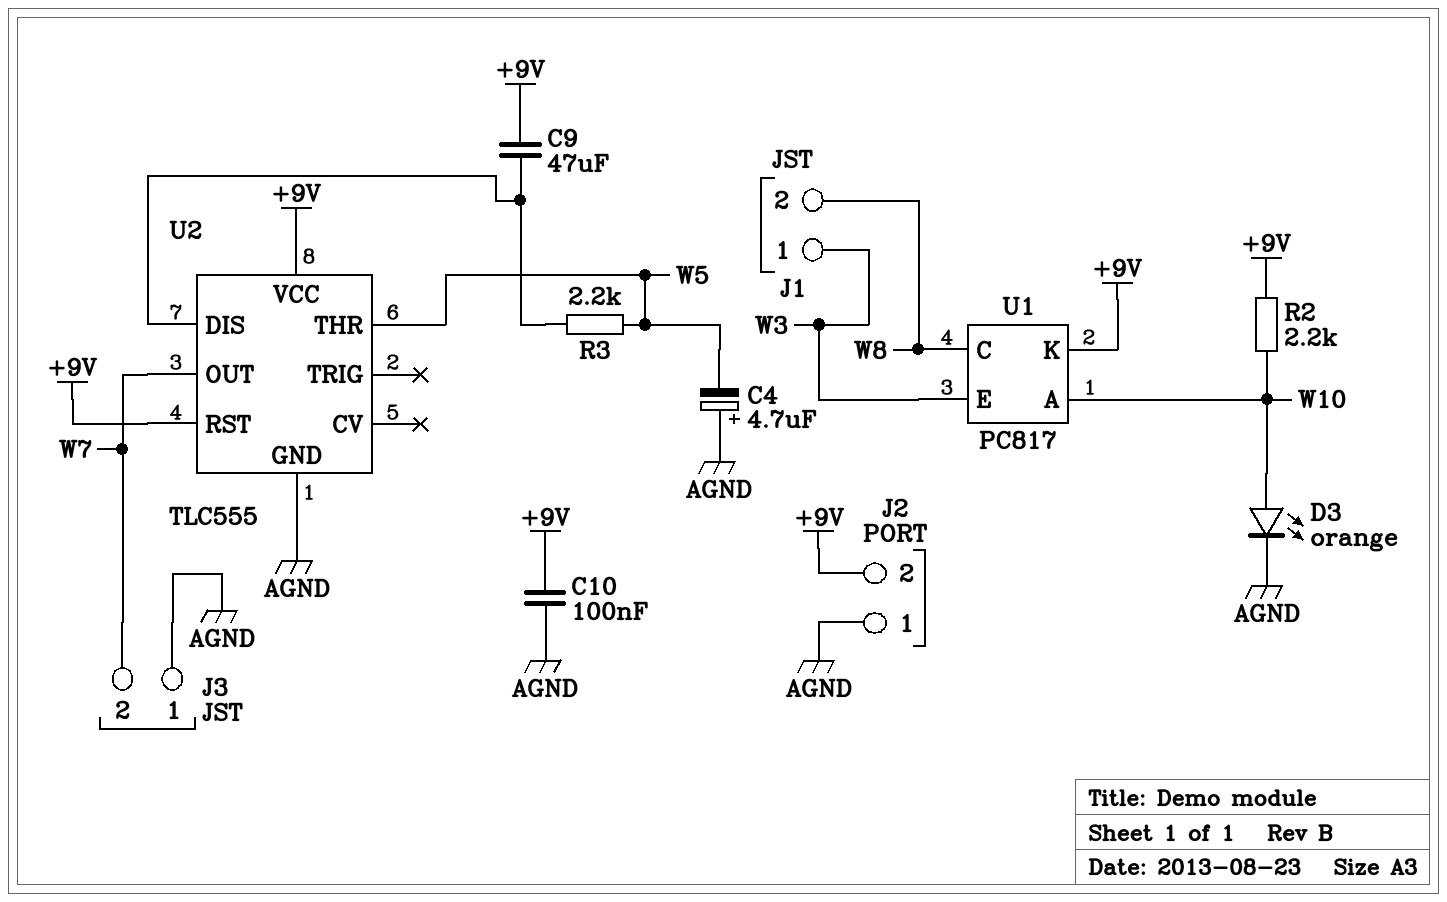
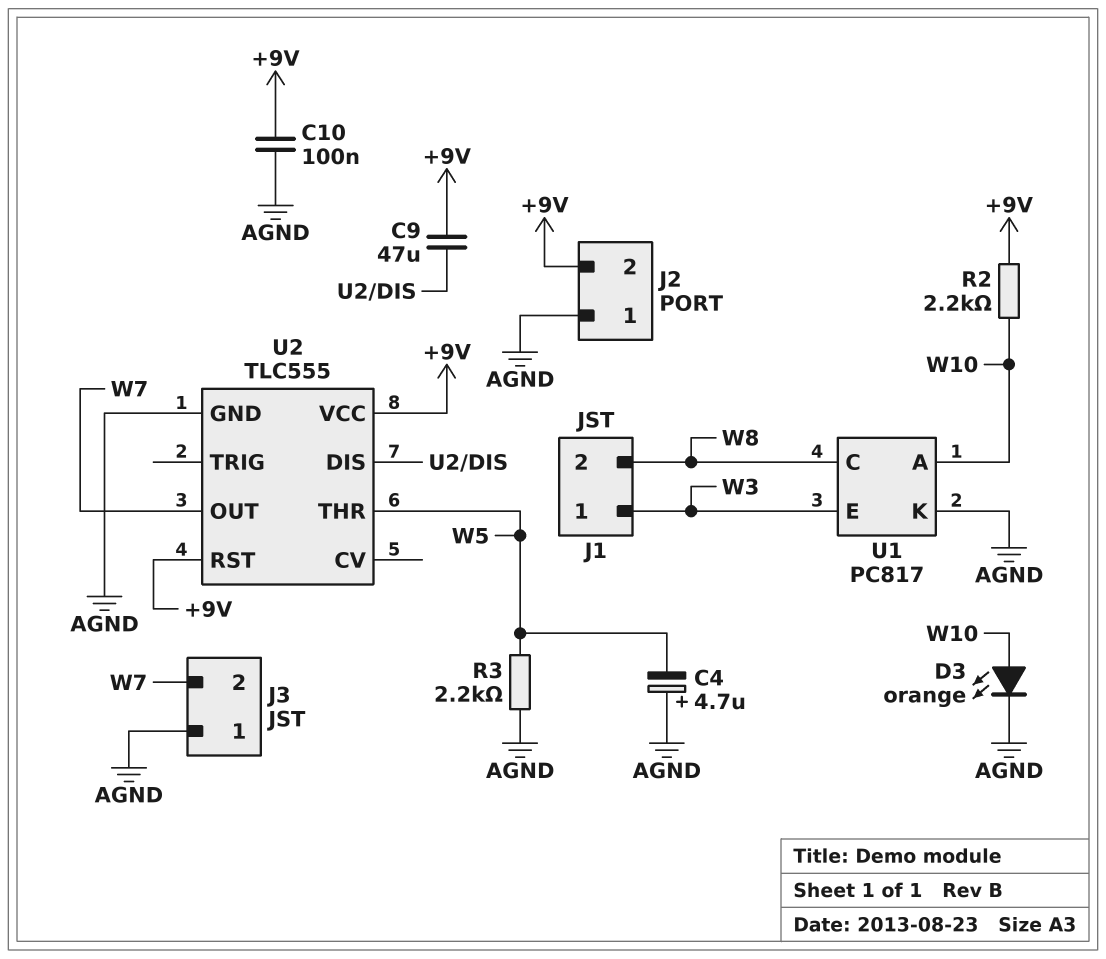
R3: 2.2k (U2/DIS, W5) -> 2.2k (AGND, W5)
U1 pin K: +9V -> AGND

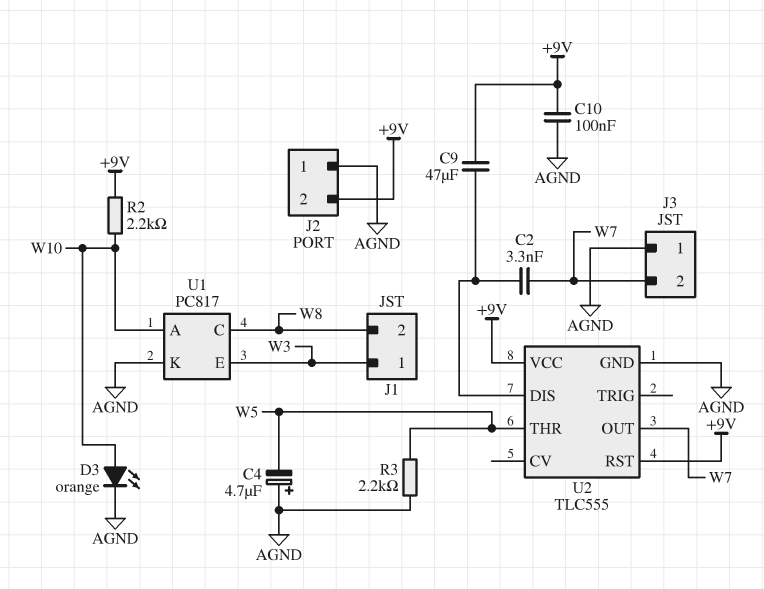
C2: none -> 3.3nF (U2/DIS, W7)

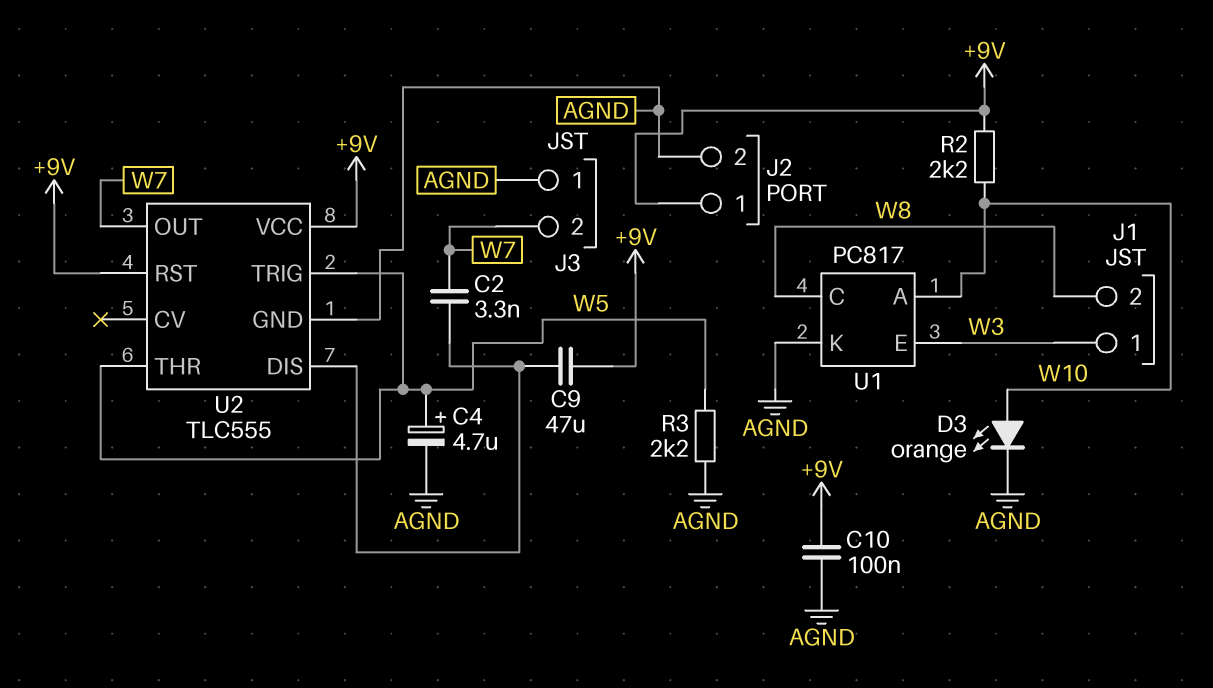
C4: 4.7uF (plus AGND, minus W5) -> 4.7uF (plus W5, minus AGND)
J2 pin 1: AGND -> +9V
J2 pin 2: +9V -> AGND
U2 pin TRIG: none -> W5

